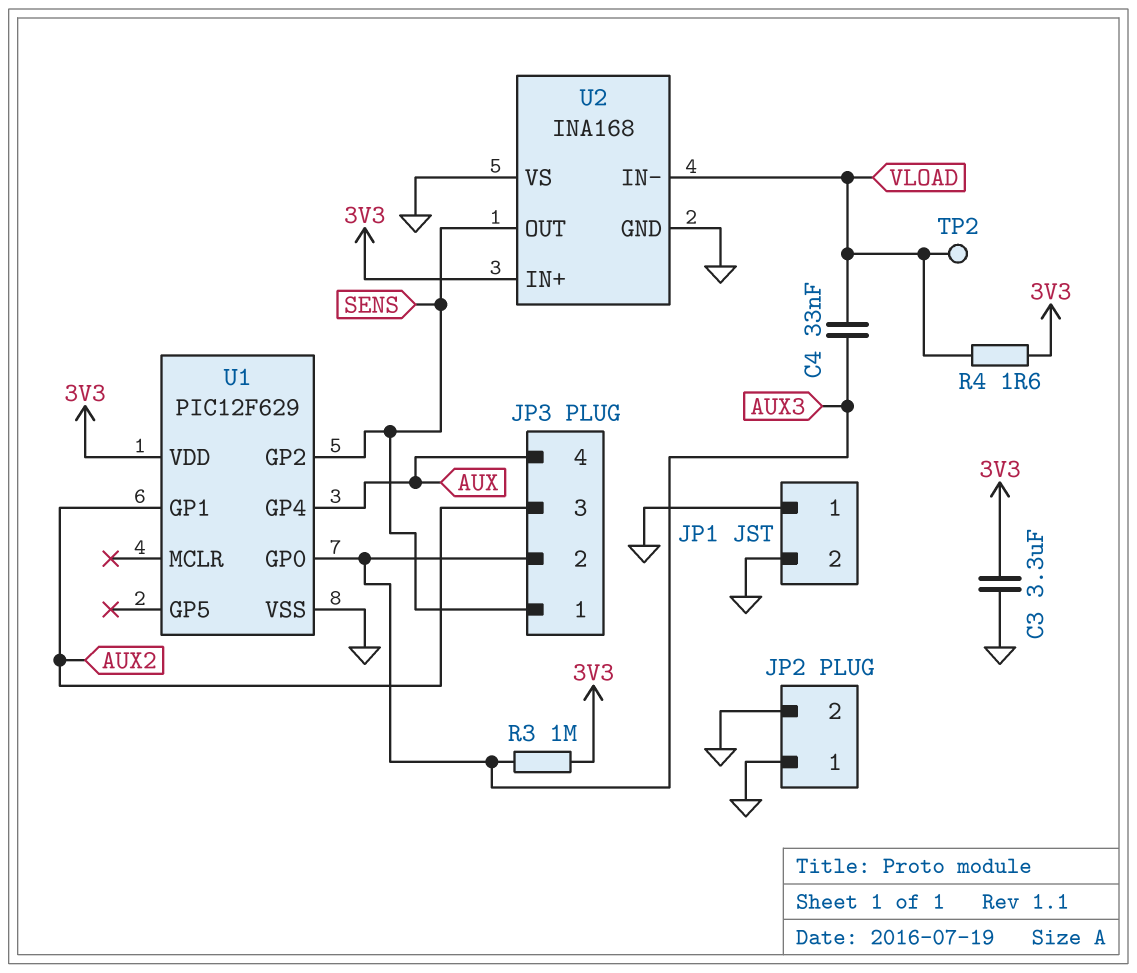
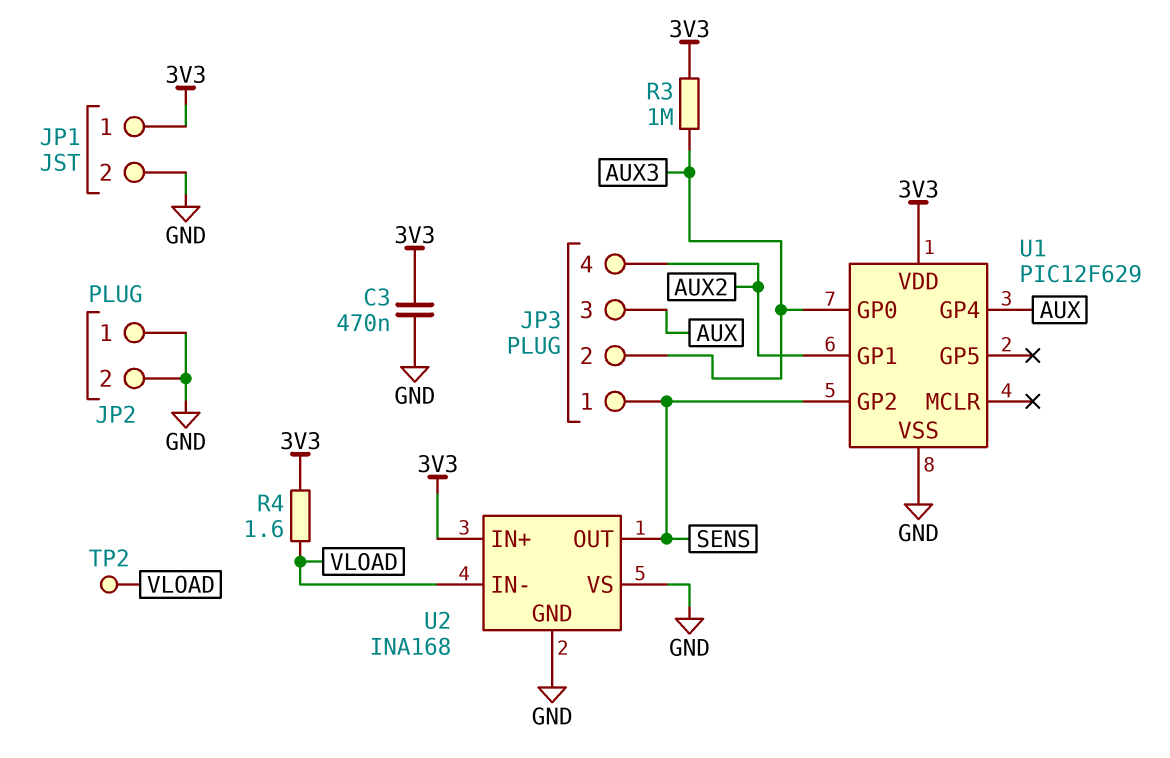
C3: 3.3uF (3V3, GND) -> 470nF (3V3, GND)
C4: 33nF (AUX3, VLOAD) -> none
JP1 pin 1: GND -> 3V3
JP3 pin 3: AUX2 -> AUX
JP3 pin 4: AUX -> AUX2

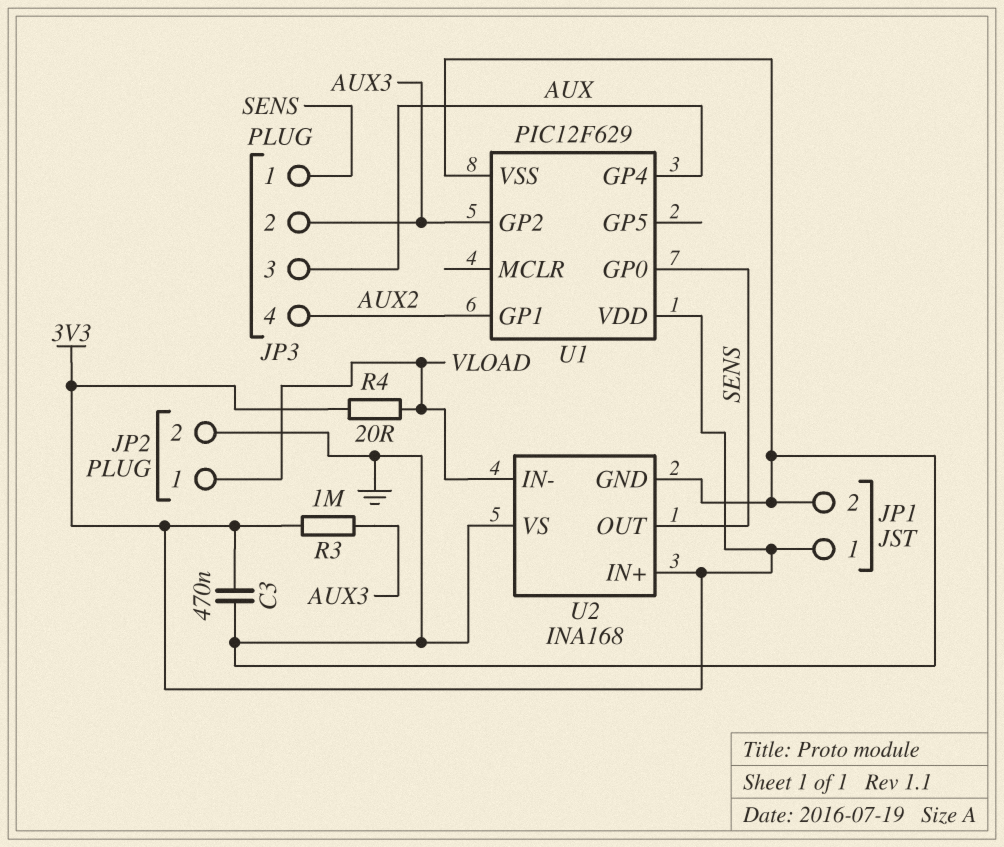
JP2 pin 1: GND -> VLOAD
R4: 1.6 (3V3, VLOAD) -> 20 (3V3, VLOAD)
TP2: test point (VLOAD) -> none
U1 pin GP0: AUX3 -> SENS
U1 pin GP2: SENS -> AUX3

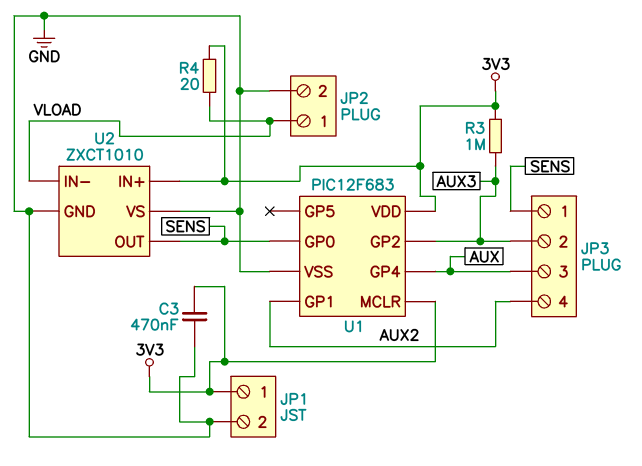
U1: PIC12F629 -> PIC12F683
U1 pin MCLR: none -> 3V3
U2: INA168 -> ZXCT1010

